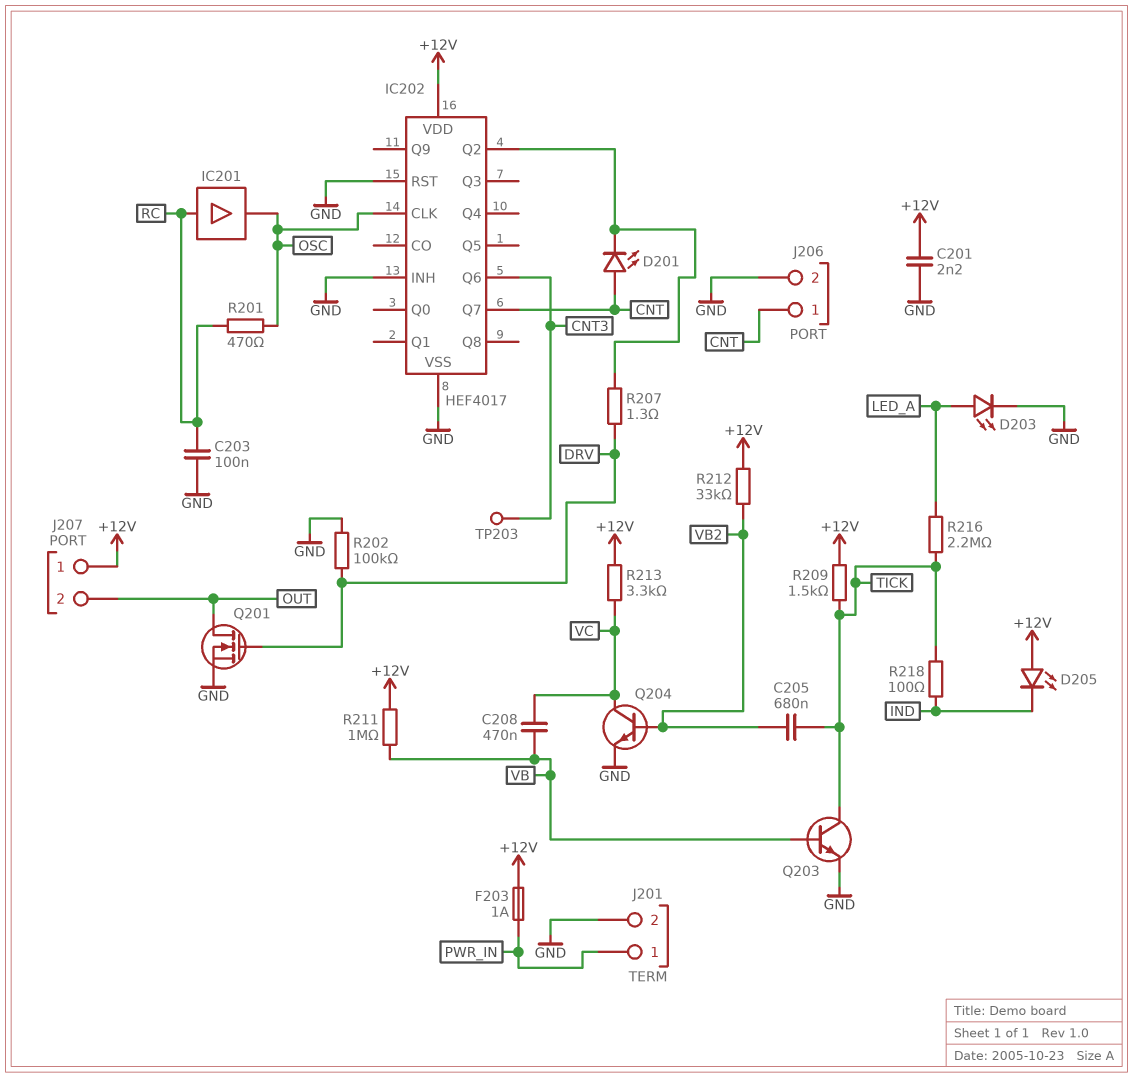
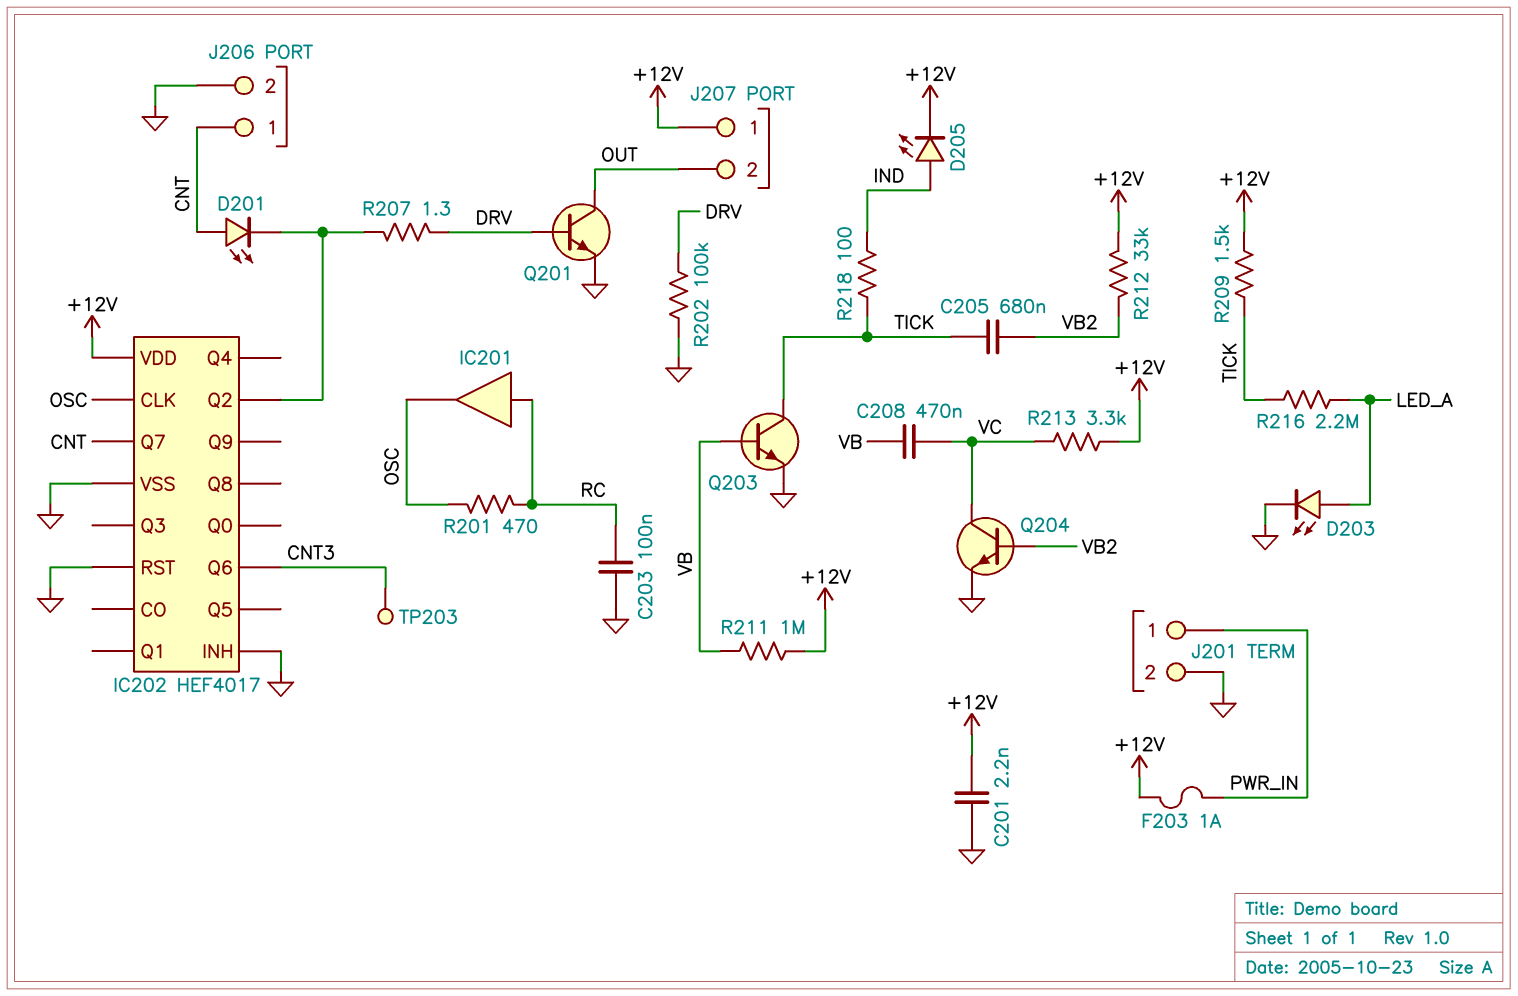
D205: LED (A +12V, K IND) -> LED (A IND, K +12V)
Q201: NMOS (G DRV, D OUT, S GND) -> NPN (B DRV, C OUT, E GND)

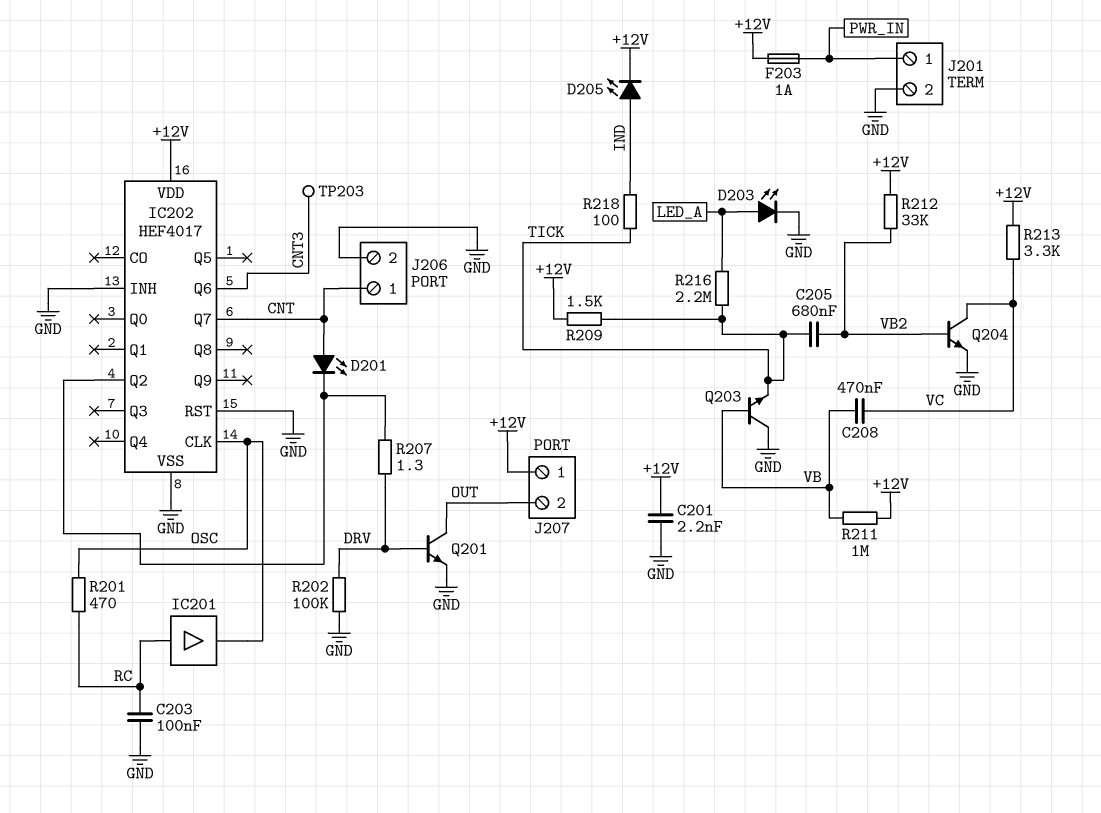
Q203: NPN (B VB, C TICK, E GND) -> NPN (B VB, C GND, E TICK)

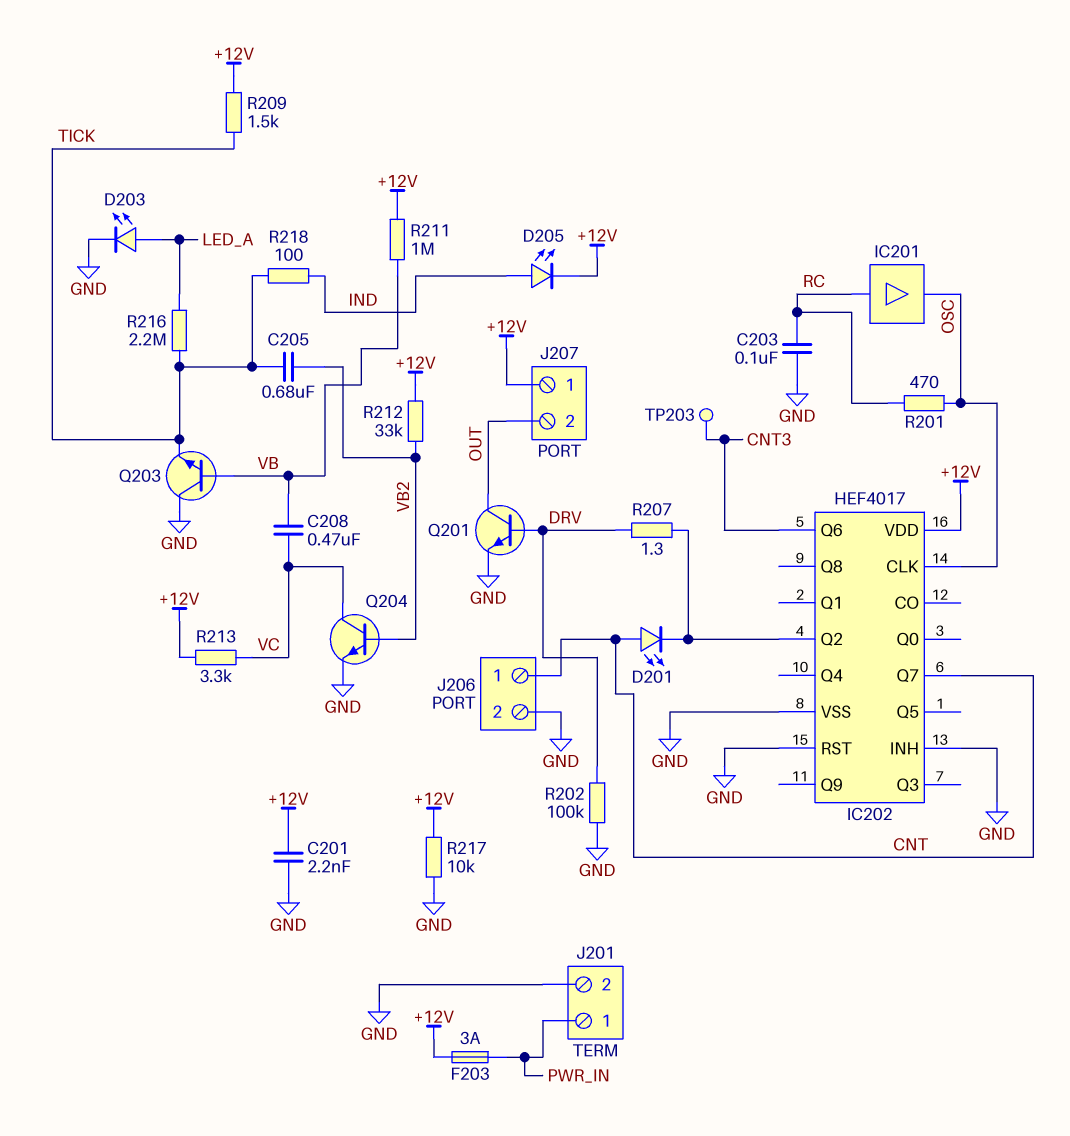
F203: 1A (+12V, PWR_IN) -> 3A (+12V, PWR_IN)
R217: none -> 10k (+12V, GND)

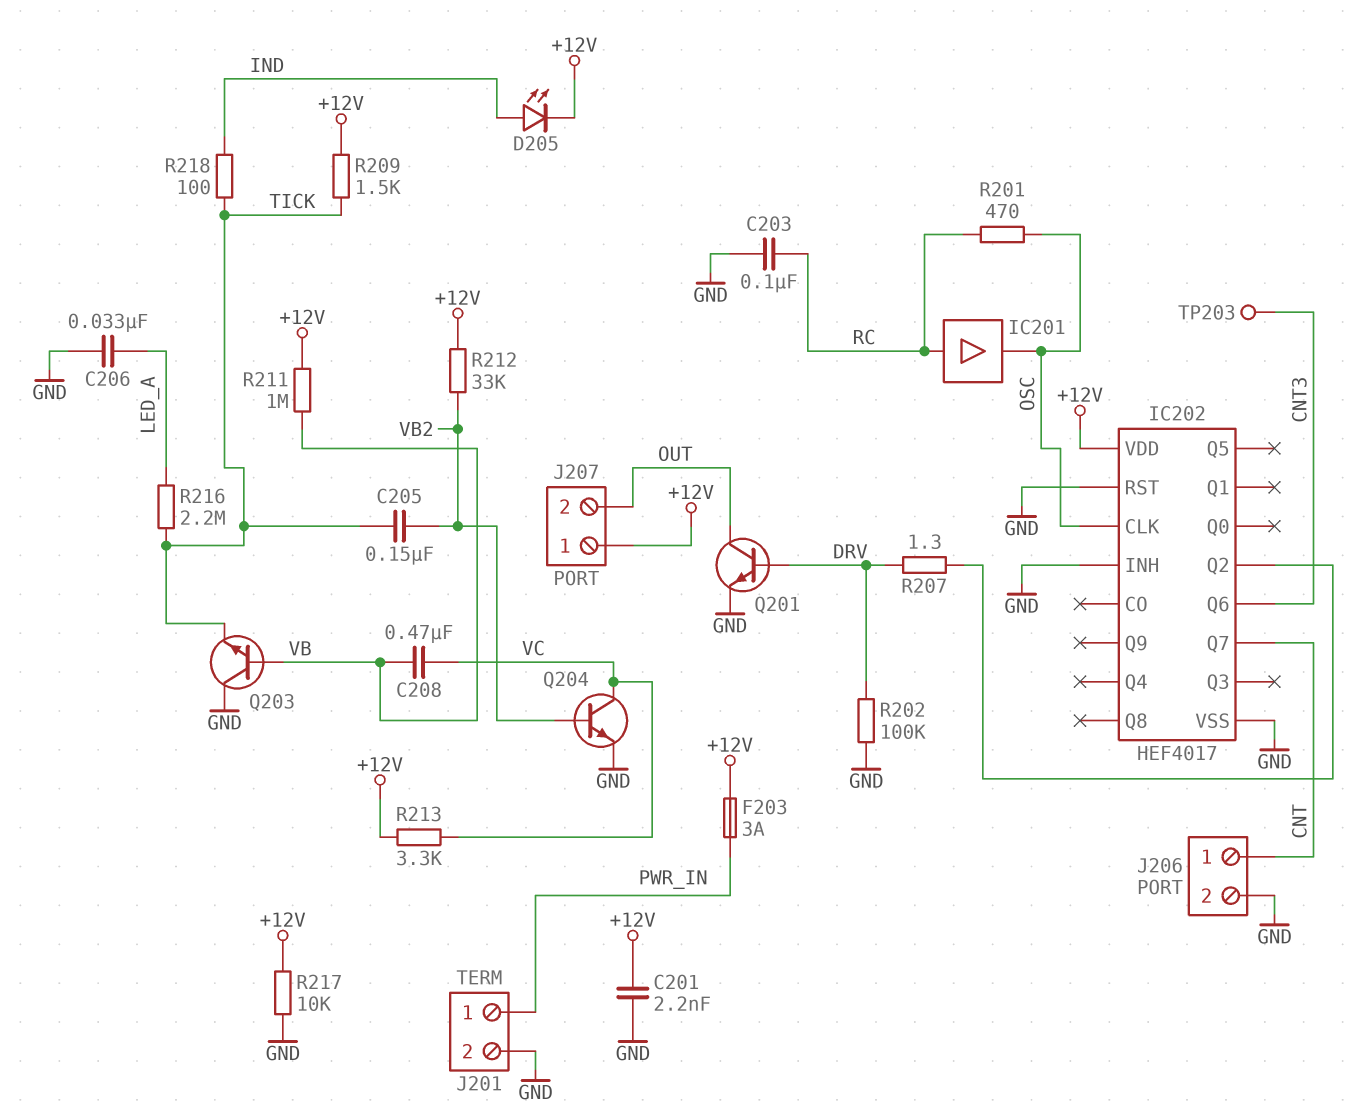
C205: 680nF (TICK, VB2) -> 150nF (TICK, VB2)
C206: none -> 33nF (GND, LED_A)
D201: LED (A CNT, K IC202/Q2) -> none
D203: LED (A LED_A, K GND) -> none

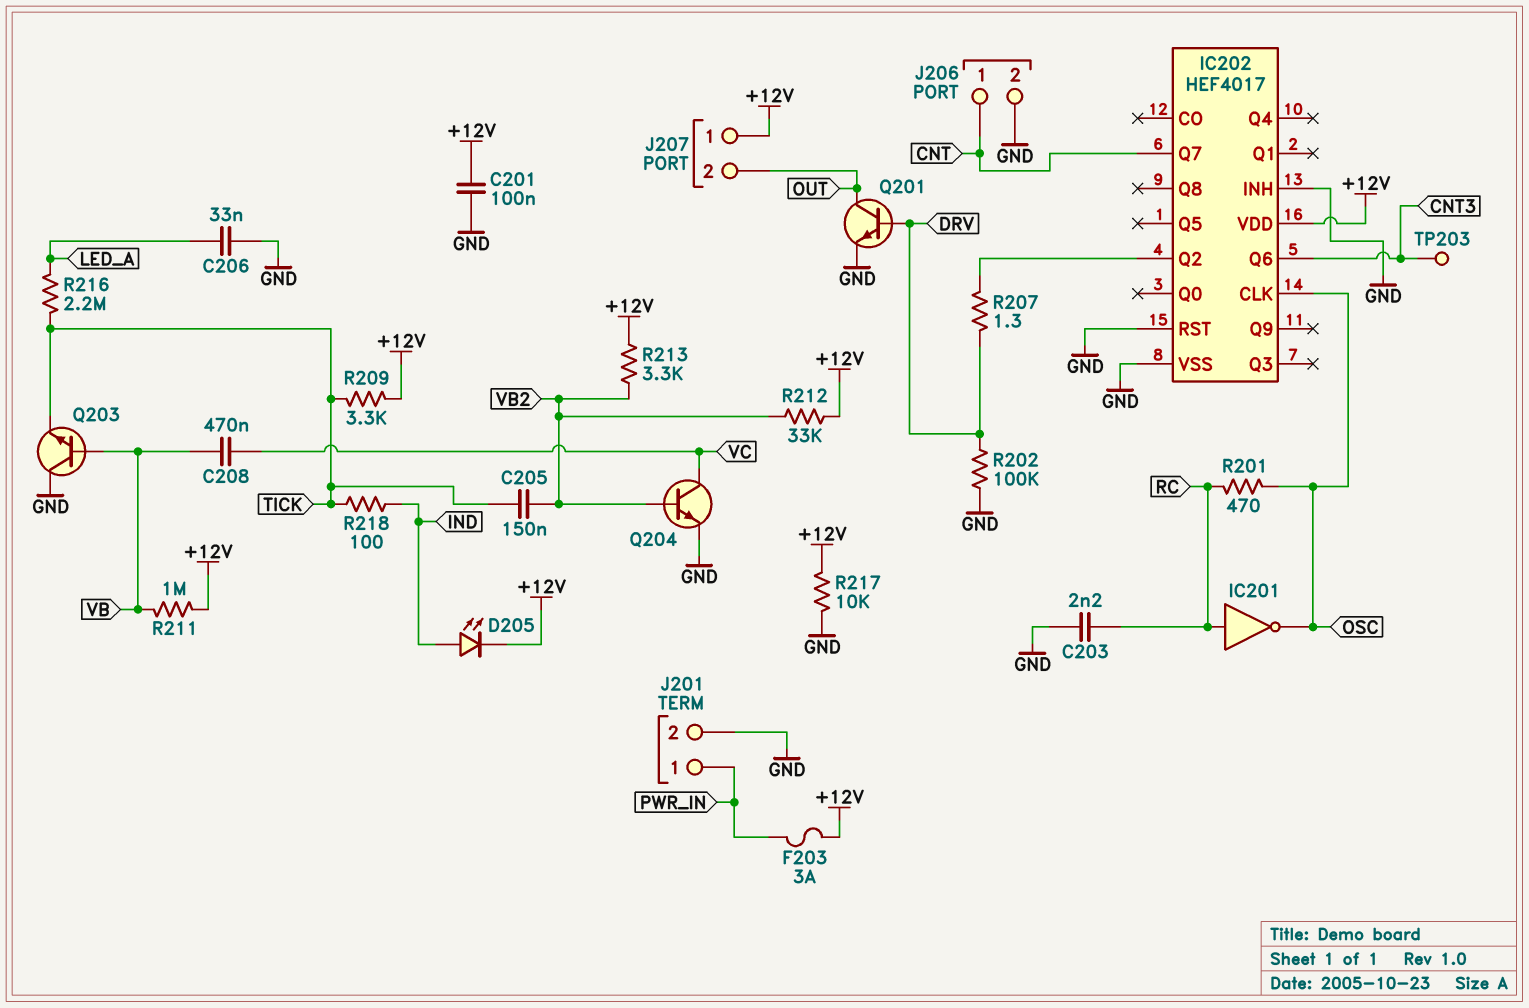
C201: 2.2nF (+12V, GND) -> 100nF (+12V, GND)
C203: 100nF (GND, RC) -> 2.2nF (GND, RC)
IC201: buffer (in RC, out OSC) -> NOT (in RC, out OSC)
R209: 1.5k (+12V, TICK) -> 3.3k (+12V, TICK)
R213: 3.3k (+12V, VC) -> 3.3k (+12V, VB2)

